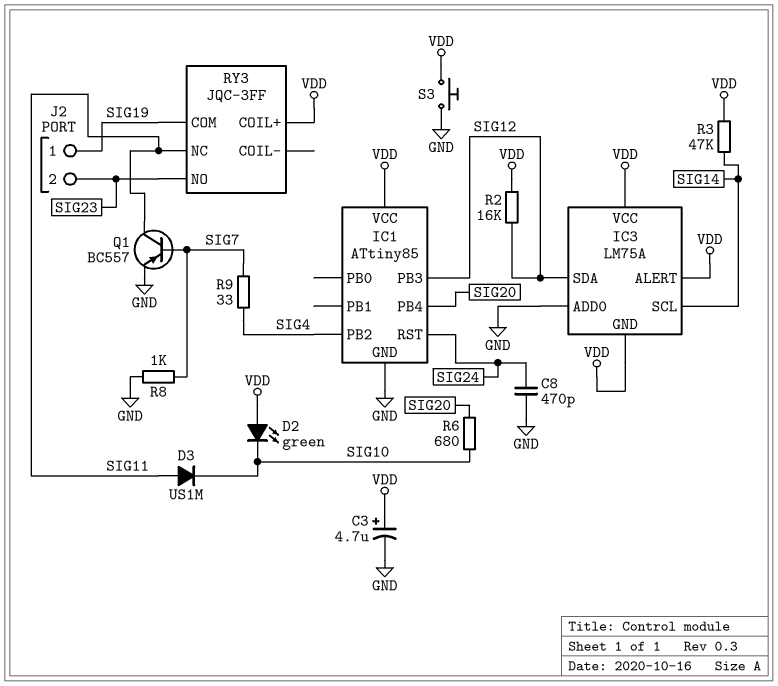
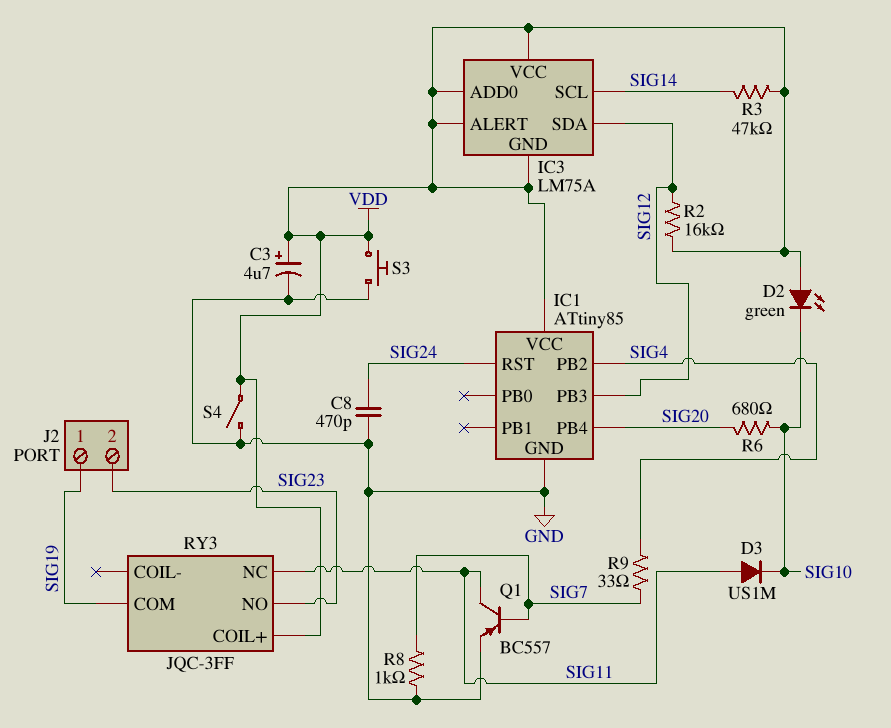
IC3 pin ADD0: GND -> VDD
S4: none -> switch (GND, VDD)

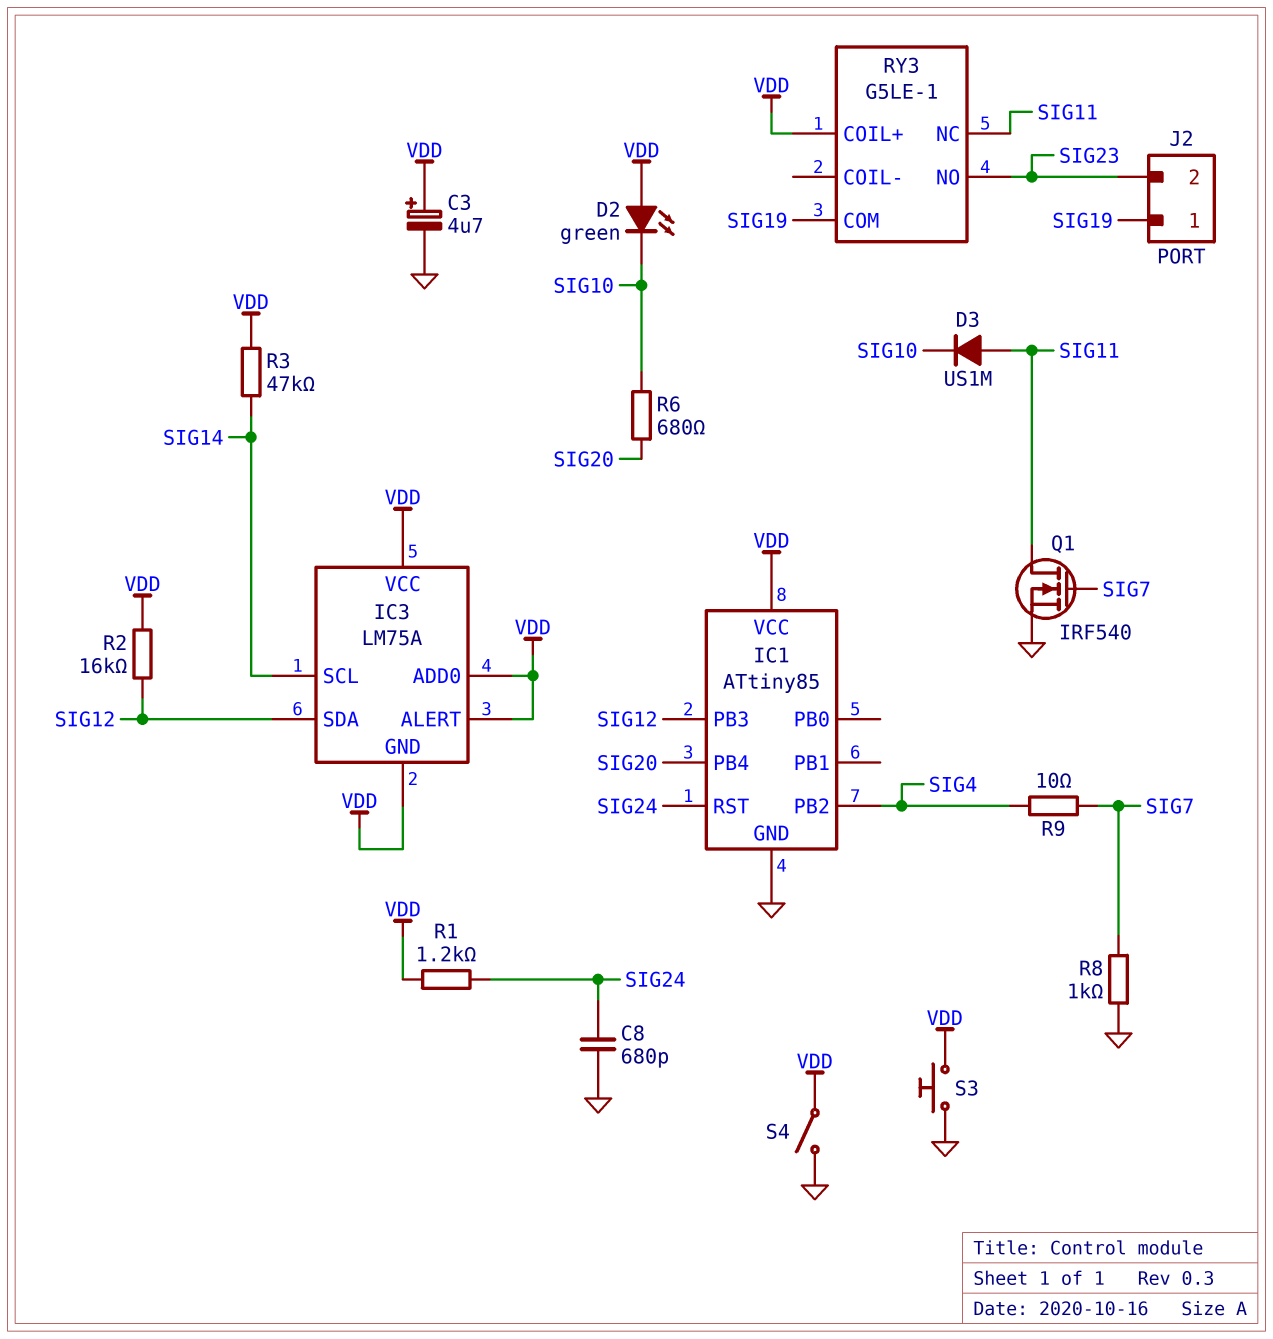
C8: 470pF (GND, SIG24) -> 680pF (GND, SIG24)
Q1: PNP BC557 (B SIG7, C SIG11, E GND) -> NMOS IRF540 (G SIG7, D SIG11, S GND)
R1: none -> 1.2k (SIG24, VDD)
R9: 33 (SIG4, SIG7) -> 10 (SIG4, SIG7)
RY3: JQC-3FF -> G5LE-1

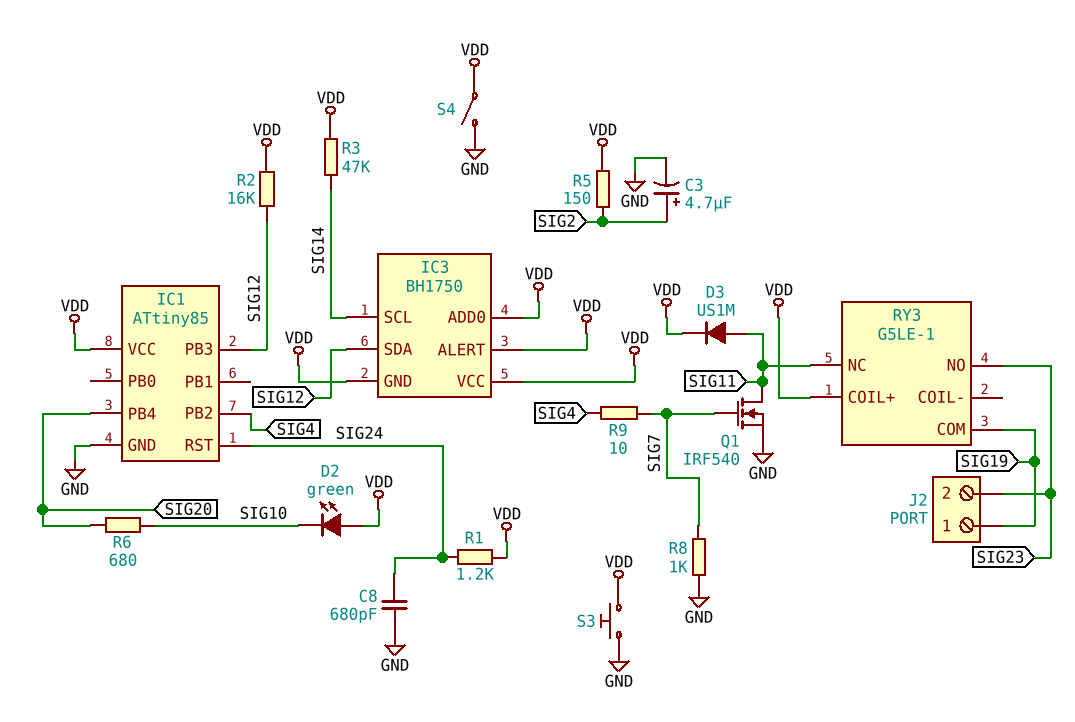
C3: 4.7uF (plus VDD, minus GND) -> 4.7uF (plus SIG2, minus GND)
D3: diode US1M (A SIG11, K SIG10) -> diode US1M (A SIG11, K VDD)
IC3: LM75A -> BH1750
R5: none -> 150 (SIG2, VDD)

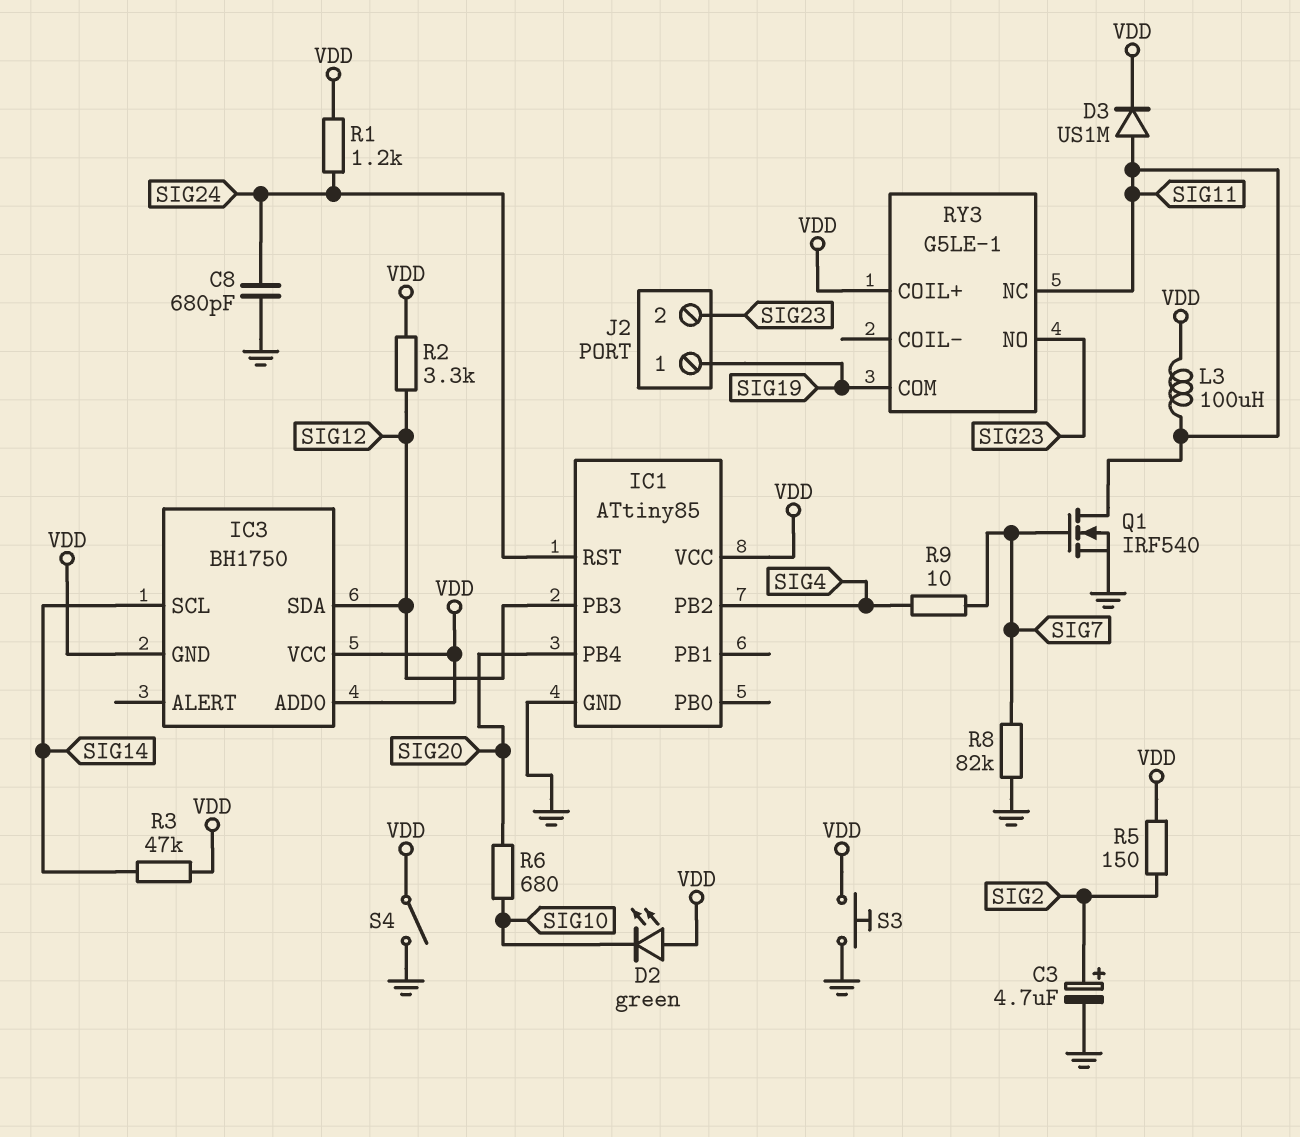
IC3 pin ALERT: VDD -> none
L3: none -> 100uH (SIG11, VDD)
R2: 16k (SIG12, VDD) -> 3.3k (SIG12, VDD)
R8: 1k (GND, SIG7) -> 82k (GND, SIG7)

